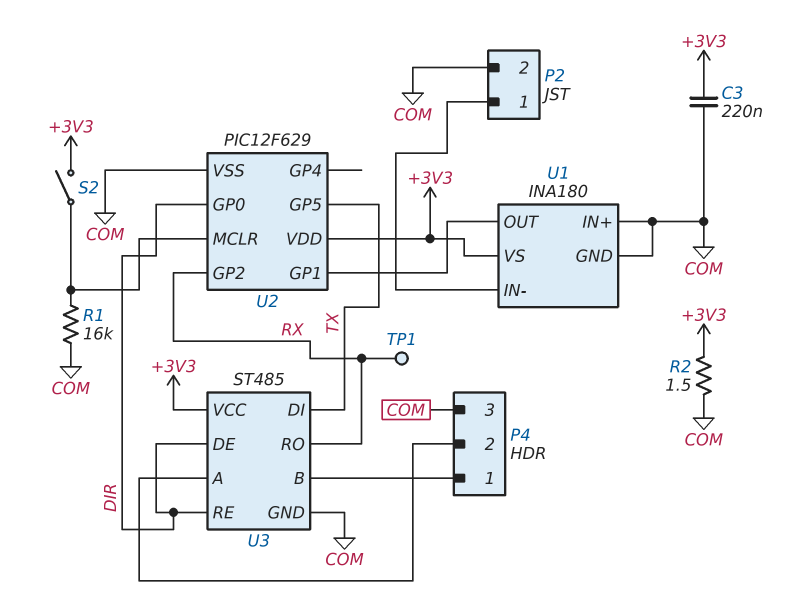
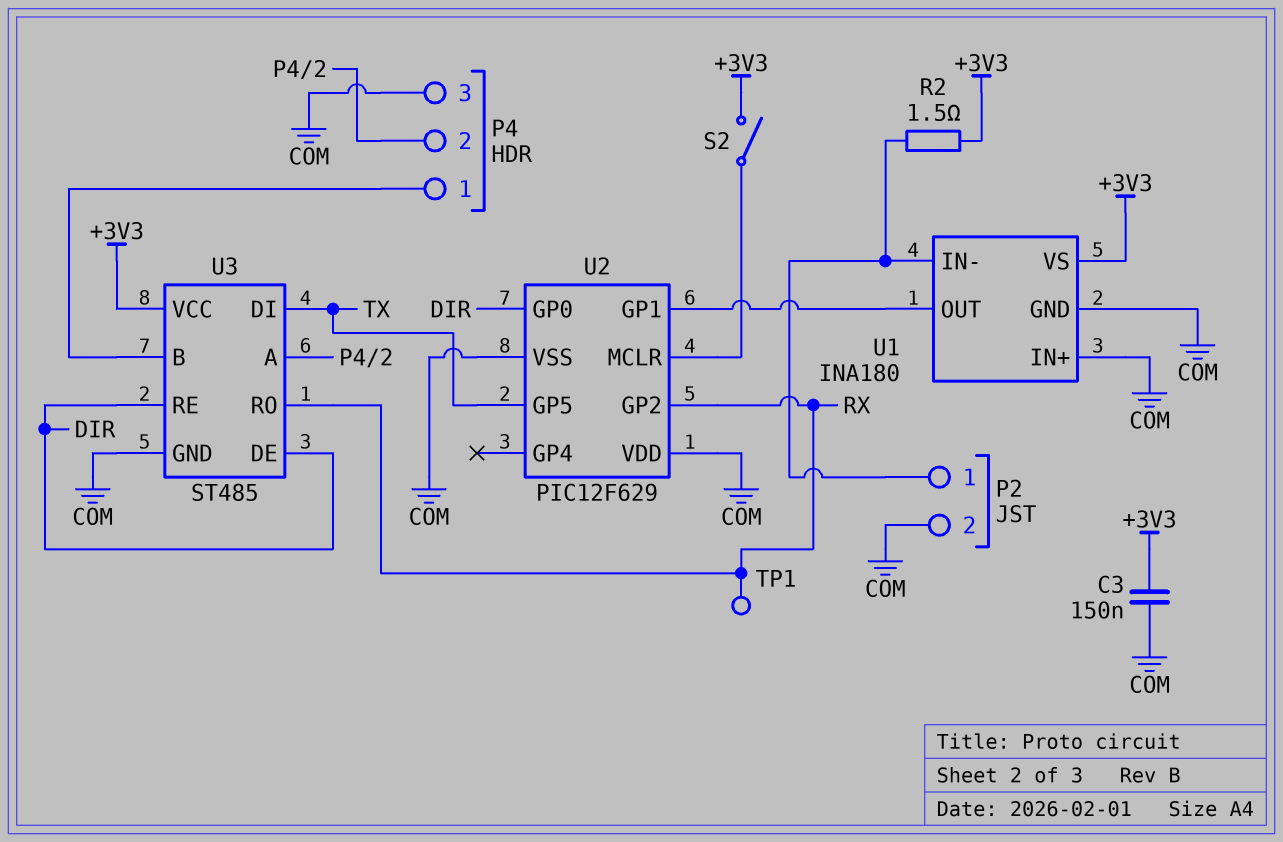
C3: 220nF (+3V3, COM) -> 150nF (+3V3, COM)
R1: 16k (COM, U2/MCLR) -> none
R2: 1.5 (+3V3, COM) -> 1.5 (+3V3, P2/1)
U2 pin VDD: +3V3 -> COM

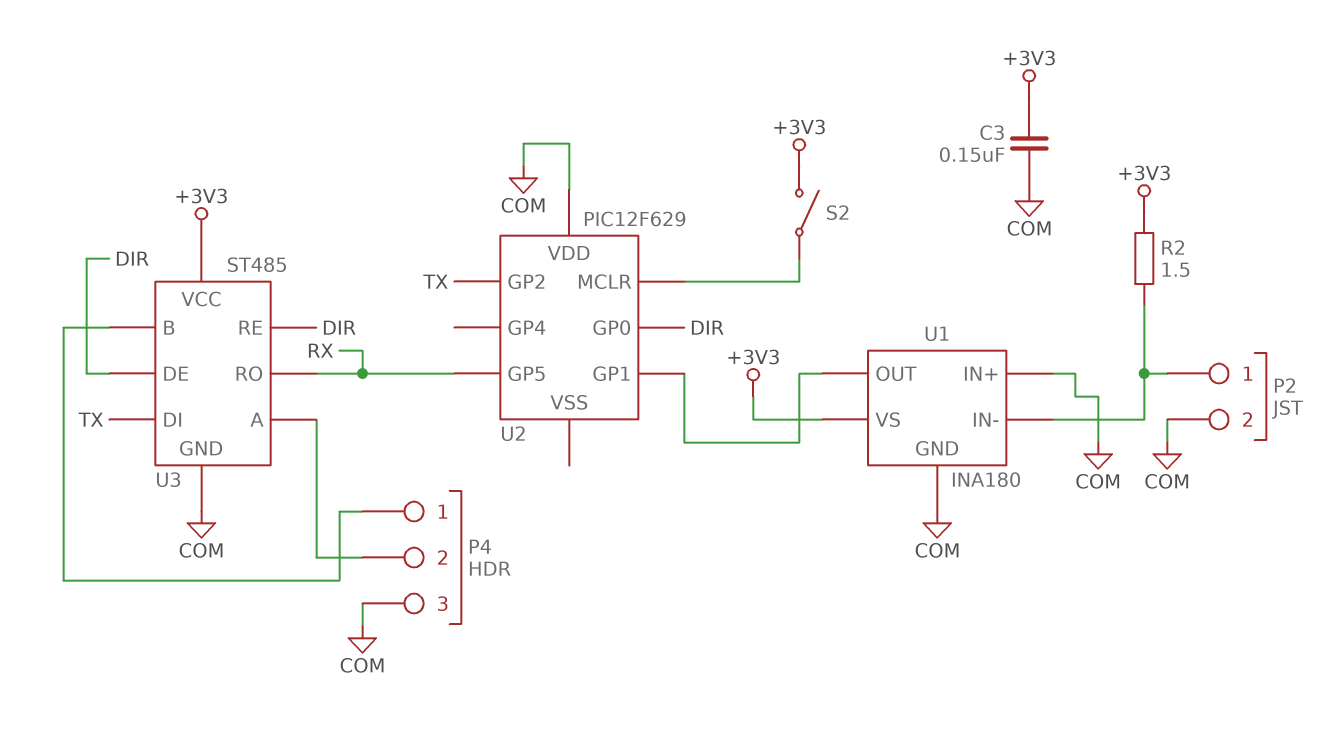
TP1: test point (RX) -> none
U2 pin GP2: RX -> TX
U2 pin GP5: TX -> RX
U2 pin VSS: COM -> none

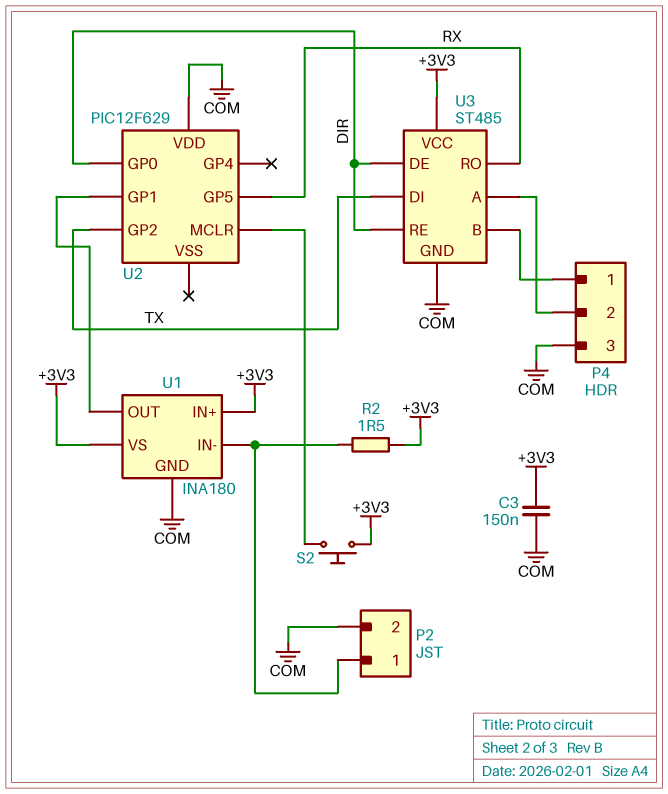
S2: switch (+3V3, U2/MCLR) -> button (+3V3, U2/MCLR)
U1 pin IN+: COM -> +3V3

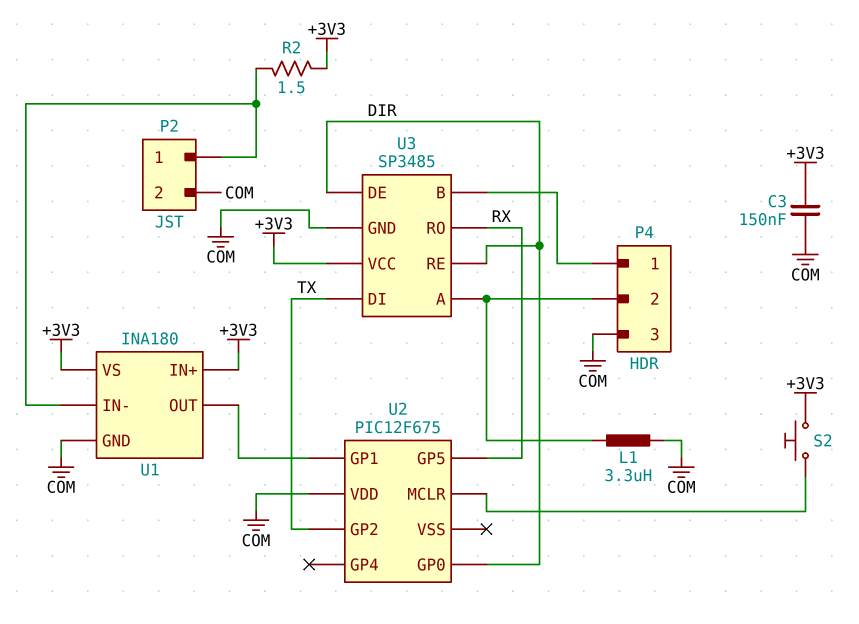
L1: none -> 3.3uH (COM, P4/2)
U2: PIC12F629 -> PIC12F675
U3: ST485 -> SP3485

